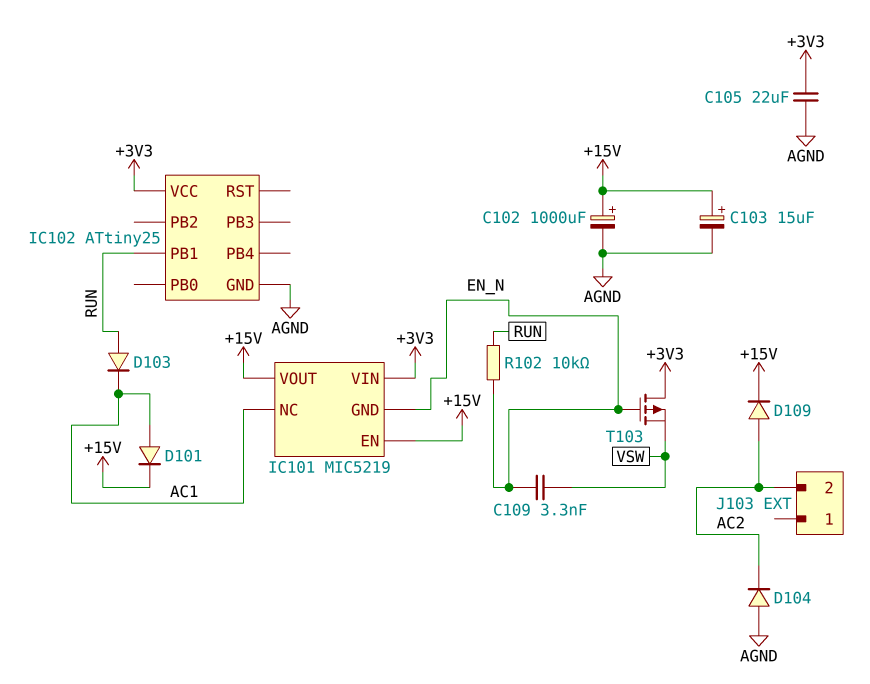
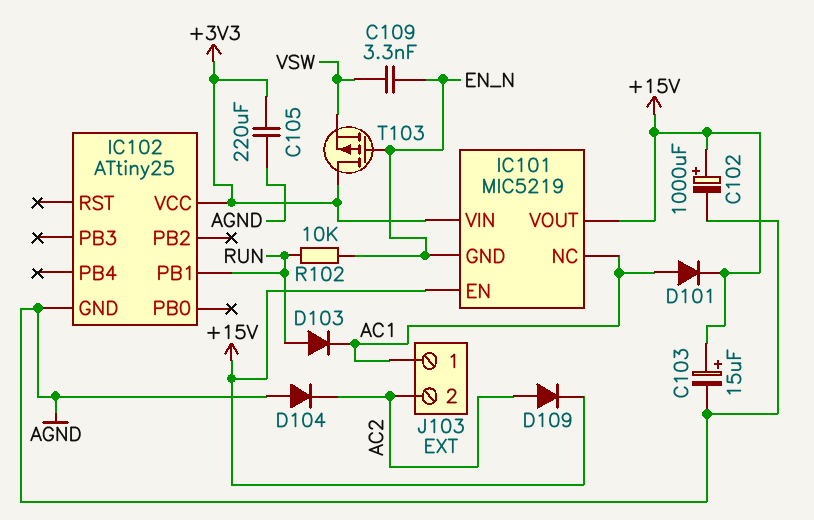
C105: 22uF (+3V3, AGND) -> 220uF (+3V3, AGND)
J103 pin 1: none -> AC1

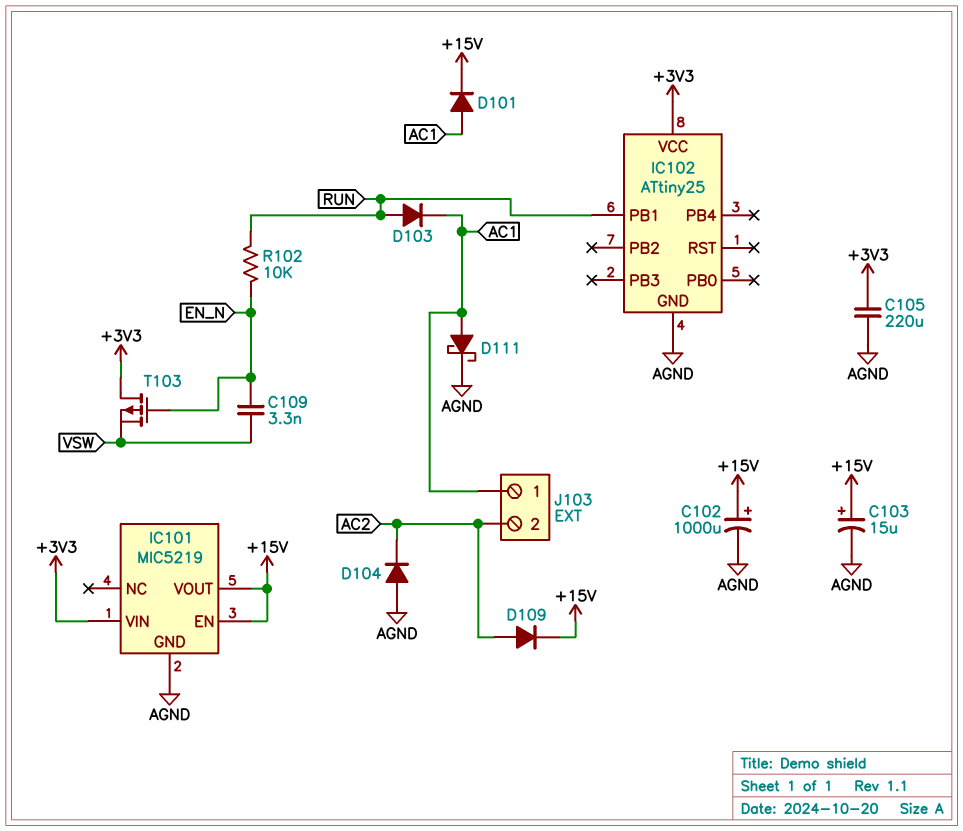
D111: none -> schottky (A AC1, K AGND)
IC101 pin GND: EN_N -> AGND
IC101 pin NC: AC1 -> none

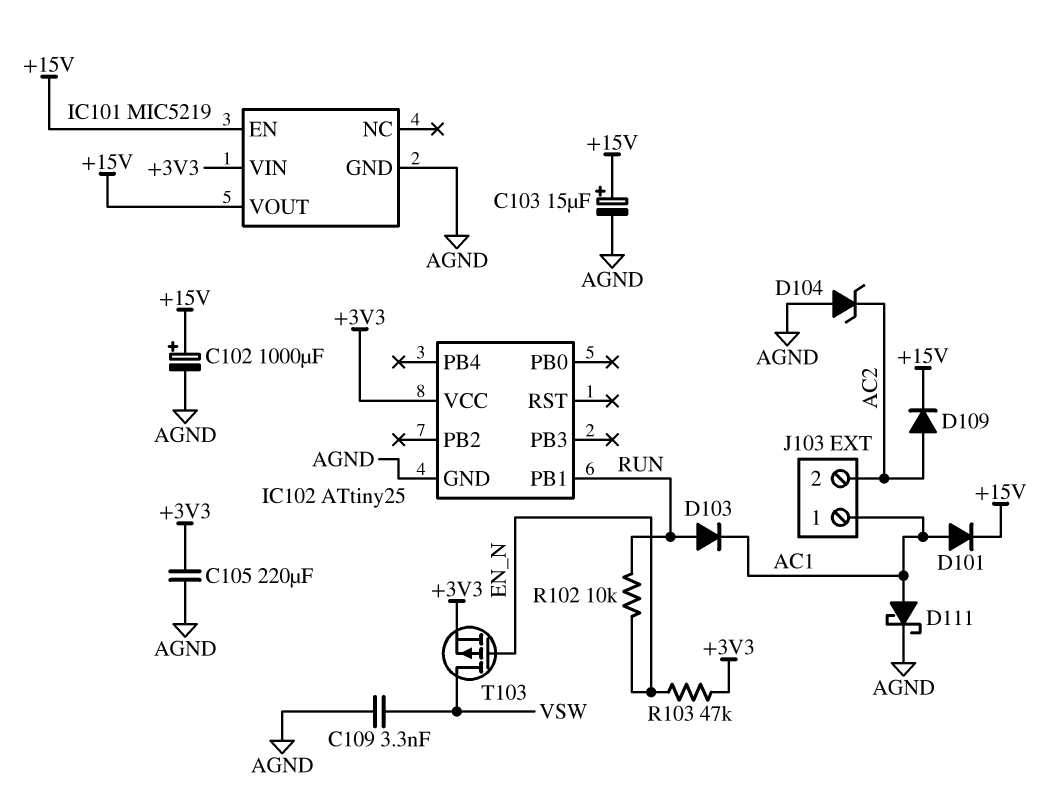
C109: 3.3nF (EN_N, VSW) -> 3.3nF (AGND, VSW)
D104: diode (A AGND, K AC2) -> zener (A AGND, K AC2)
R103: none -> 47k (+3V3, EN_N)
T103: PMOS (G EN_N, D +3V3, S VSW) -> PMOS (G EN_N, D VSW, S +3V3)

